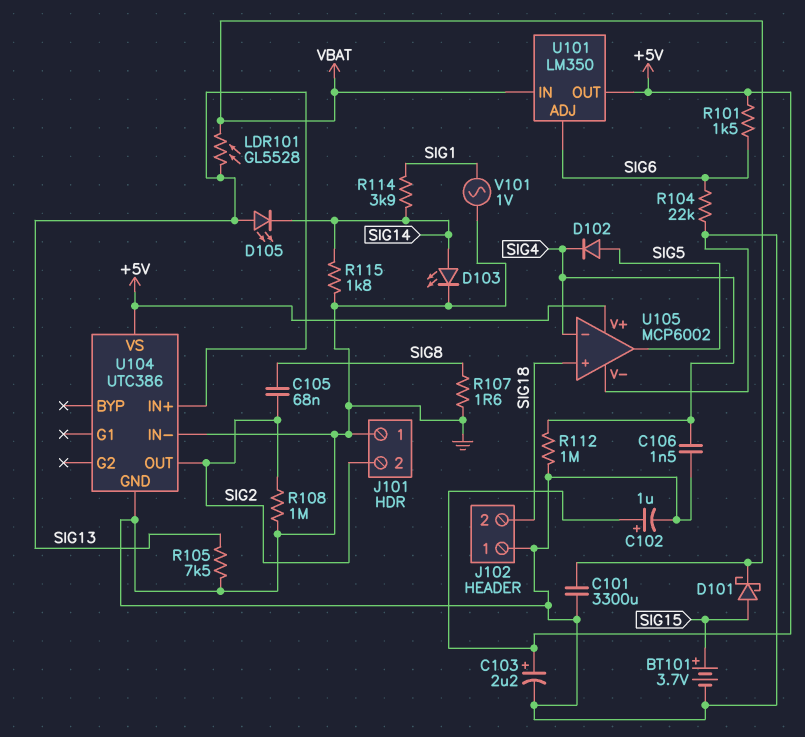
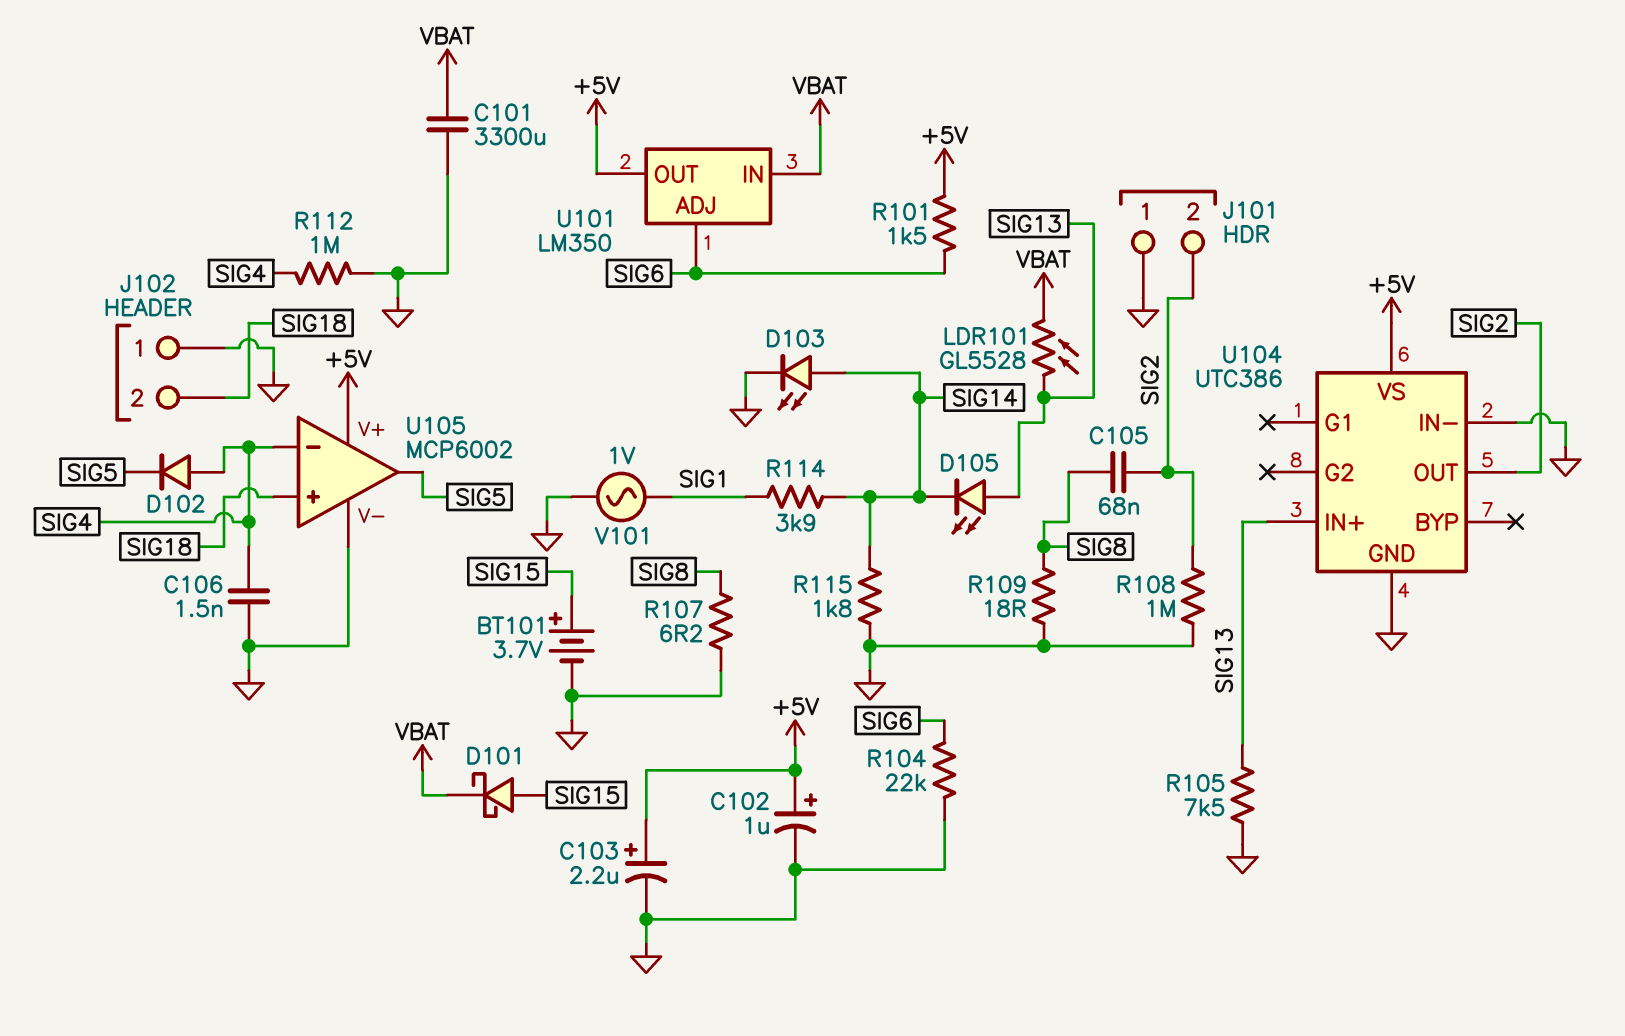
D102: diode (A SIG5, K SIG4) -> diode (A SIG4, K SIG5)
R107: 1.6 (GND, SIG8) -> 6.2 (GND, SIG8)
R109: none -> 18 (GND, SIG8)

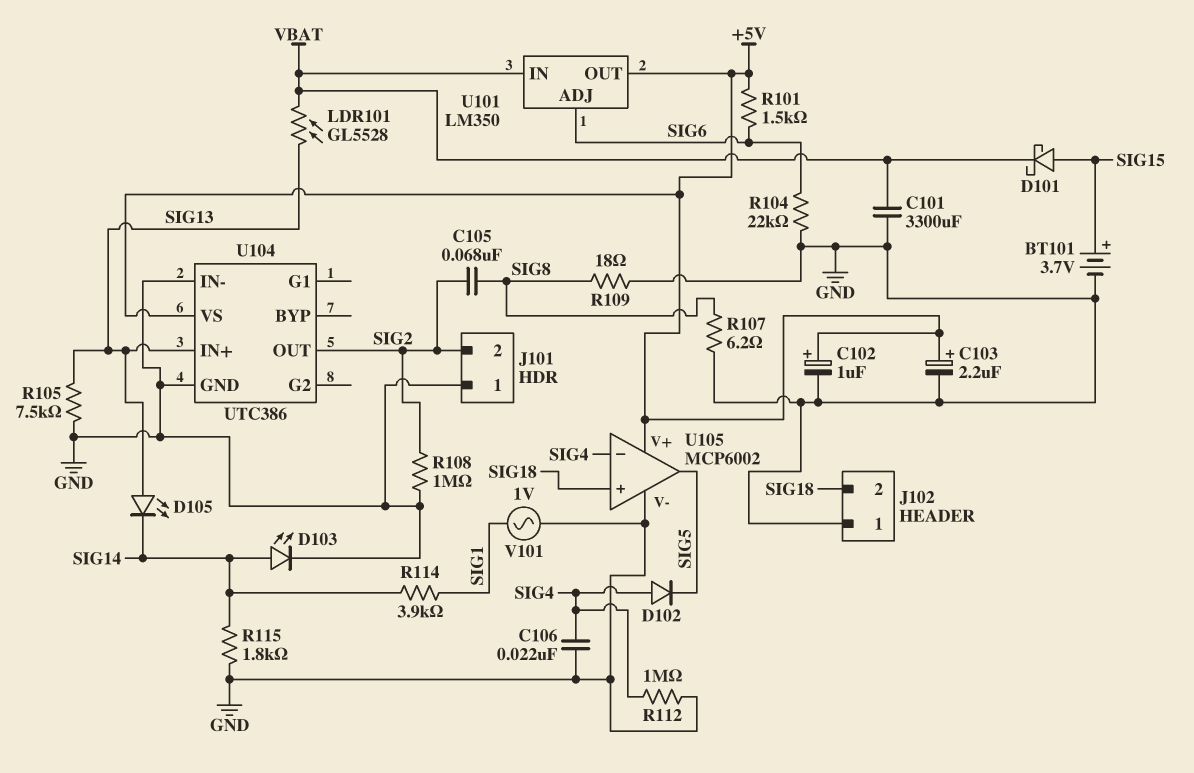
C106: 1.5nF (GND, SIG4) -> 22nF (GND, SIG4)

